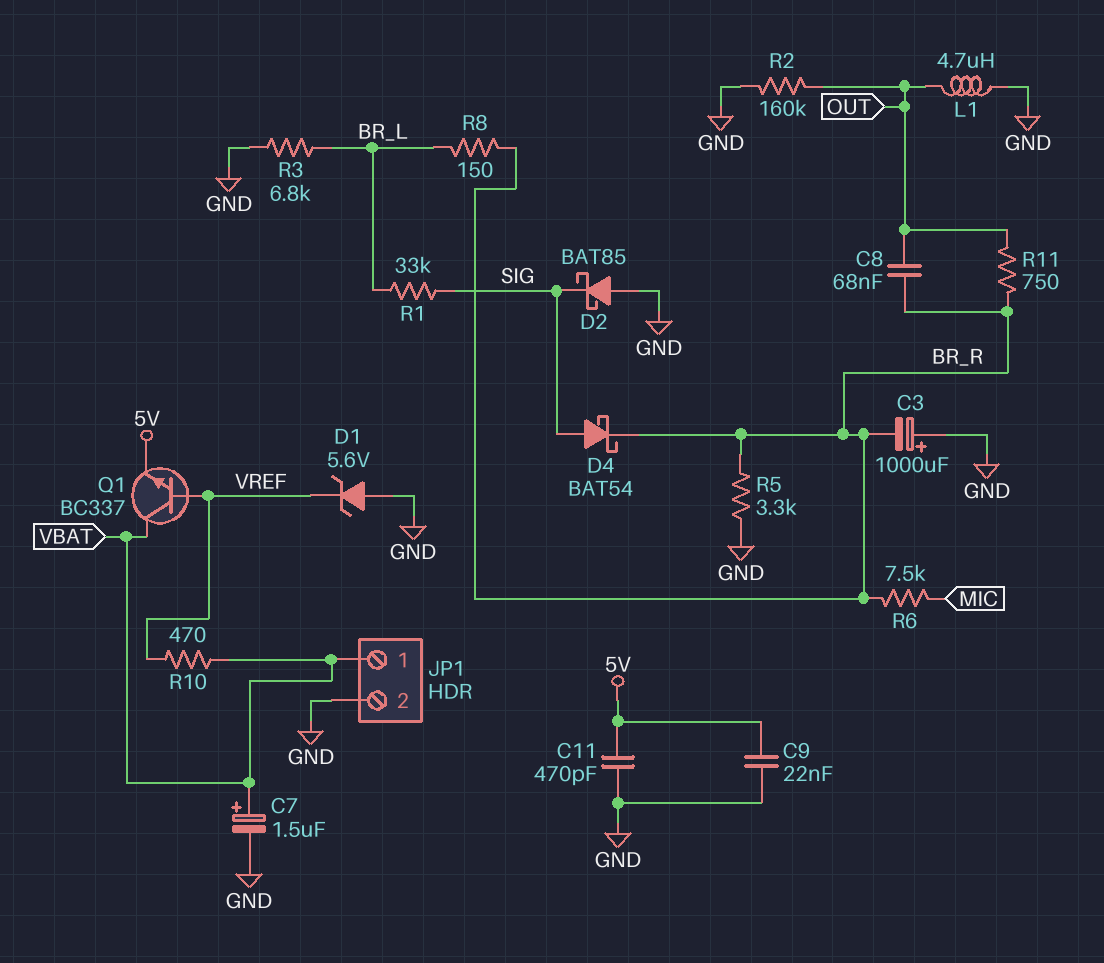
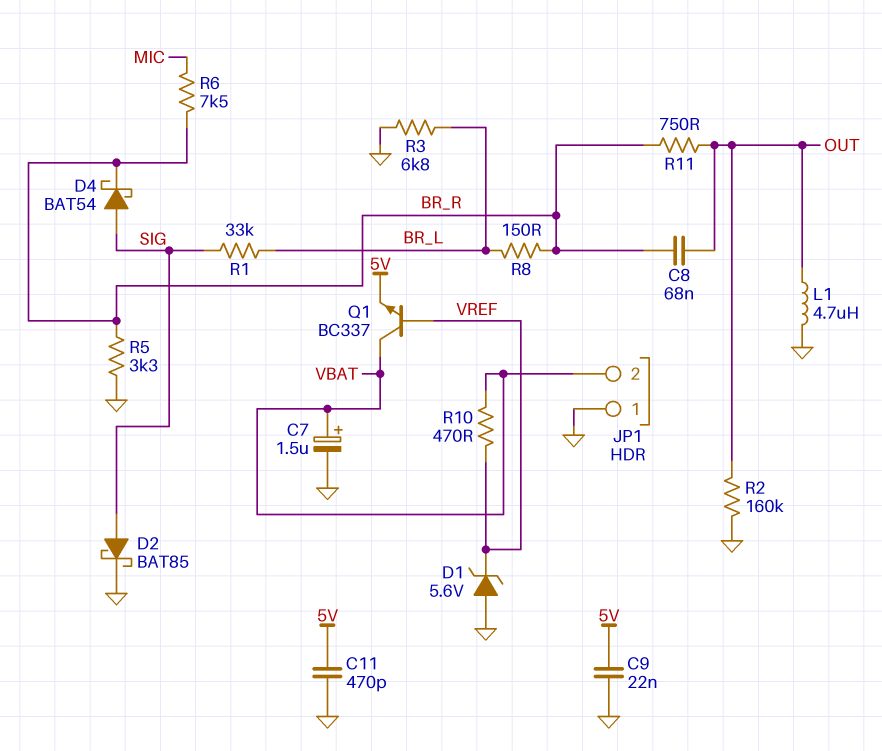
C3: 1000uF (plus GND, minus BR_R) -> none
D2: schottky BAT85 (A GND, K SIG) -> schottky BAT85 (A SIG, K GND)
JP1 pin 1: VBAT -> GND
JP1 pin 2: GND -> VBAT

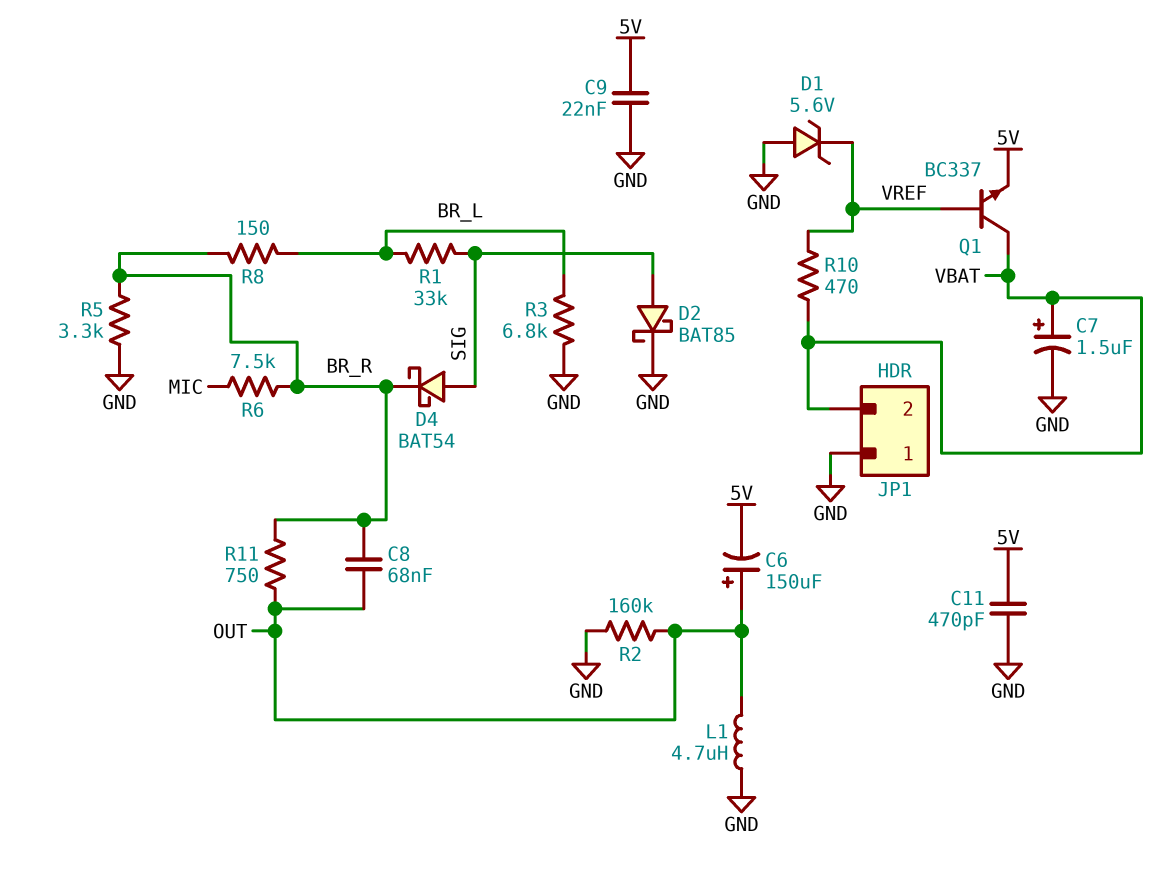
C6: none -> 150uF (plus OUT, minus 5V)

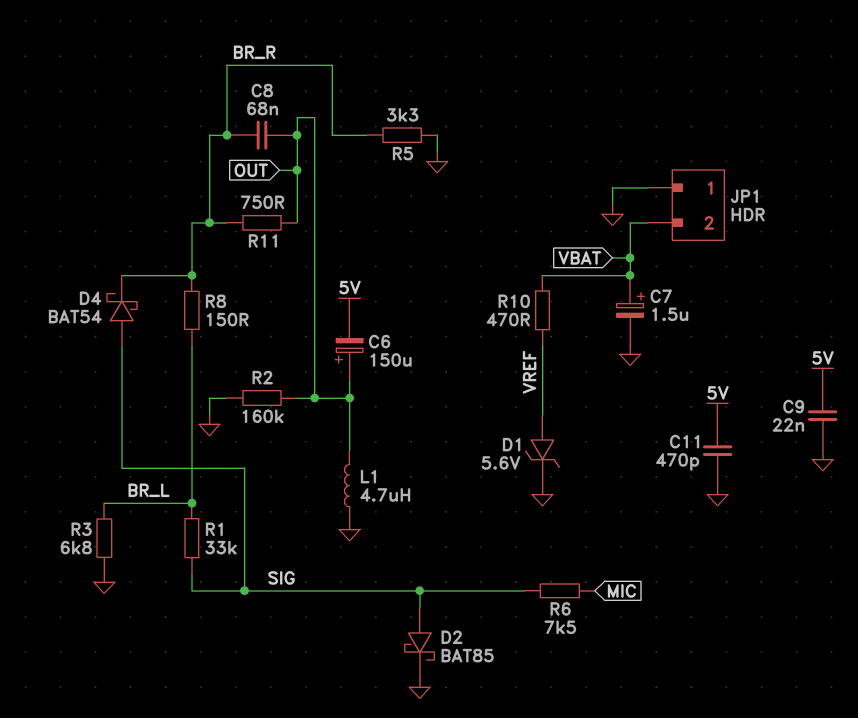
D1: zener 5.6V (A GND, K VREF) -> zener 5.6V (A VREF, K GND)
Q1: NPN BC337 (B VREF, C VBAT, E 5V) -> none
R6: 7.5k (BR_R, MIC) -> 7.5k (MIC, SIG)

